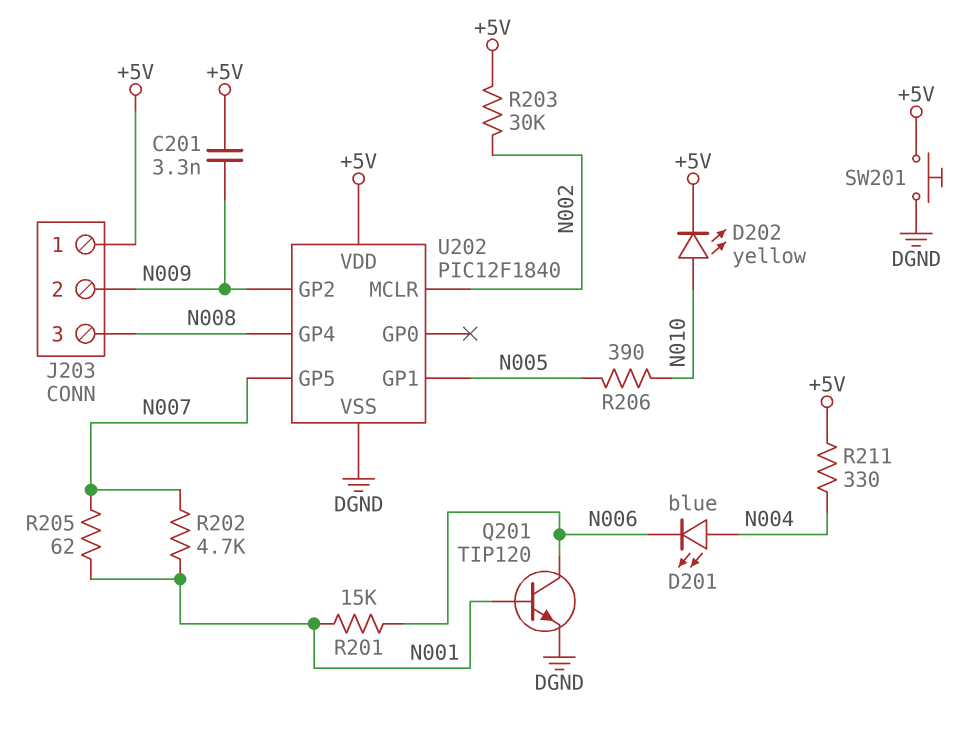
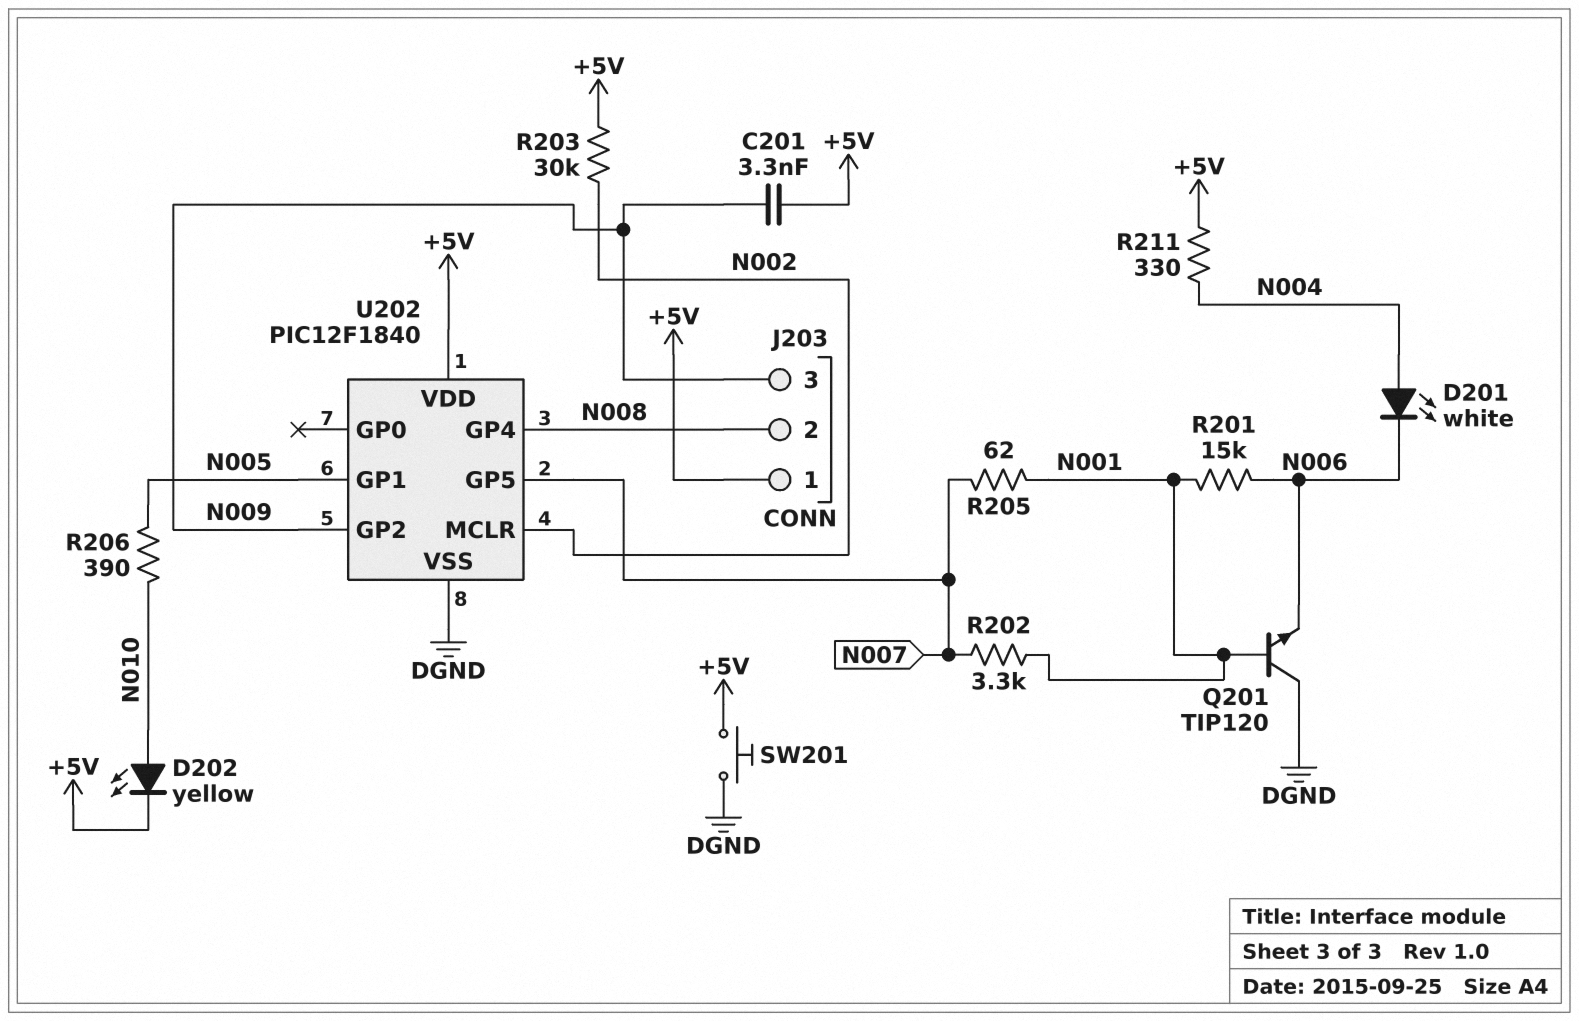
D201: LED blue (A N004, K N006) -> LED white (A N004, K N006)
J203 pin 2: N009 -> N008
J203 pin 3: N008 -> N009
Q201: NPN TIP120 (B N001, C N006, E DGND) -> NPN TIP120 (B N001, C DGND, E N006)
R202: 4.7k (N001, N007) -> 3.3k (N001, N007)

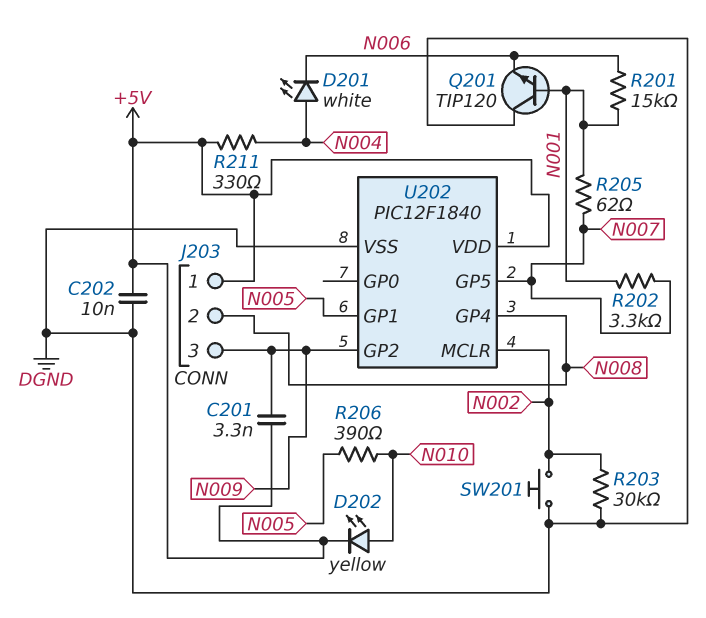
C202: none -> 10nF (+5V, DGND)
R203: 30k (+5V, N002) -> 30k (DGND, N002)
SW201: button (+5V, DGND) -> button (DGND, N002)

